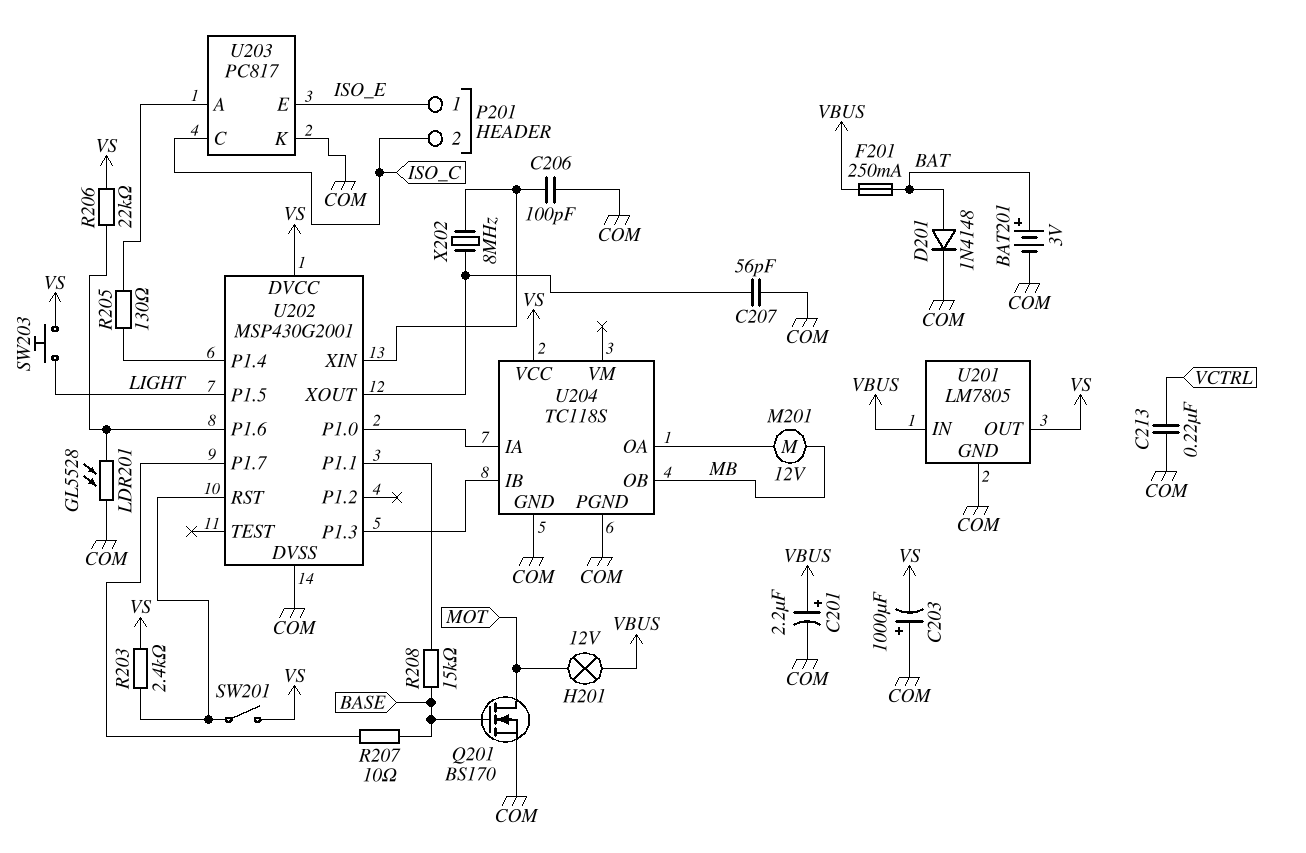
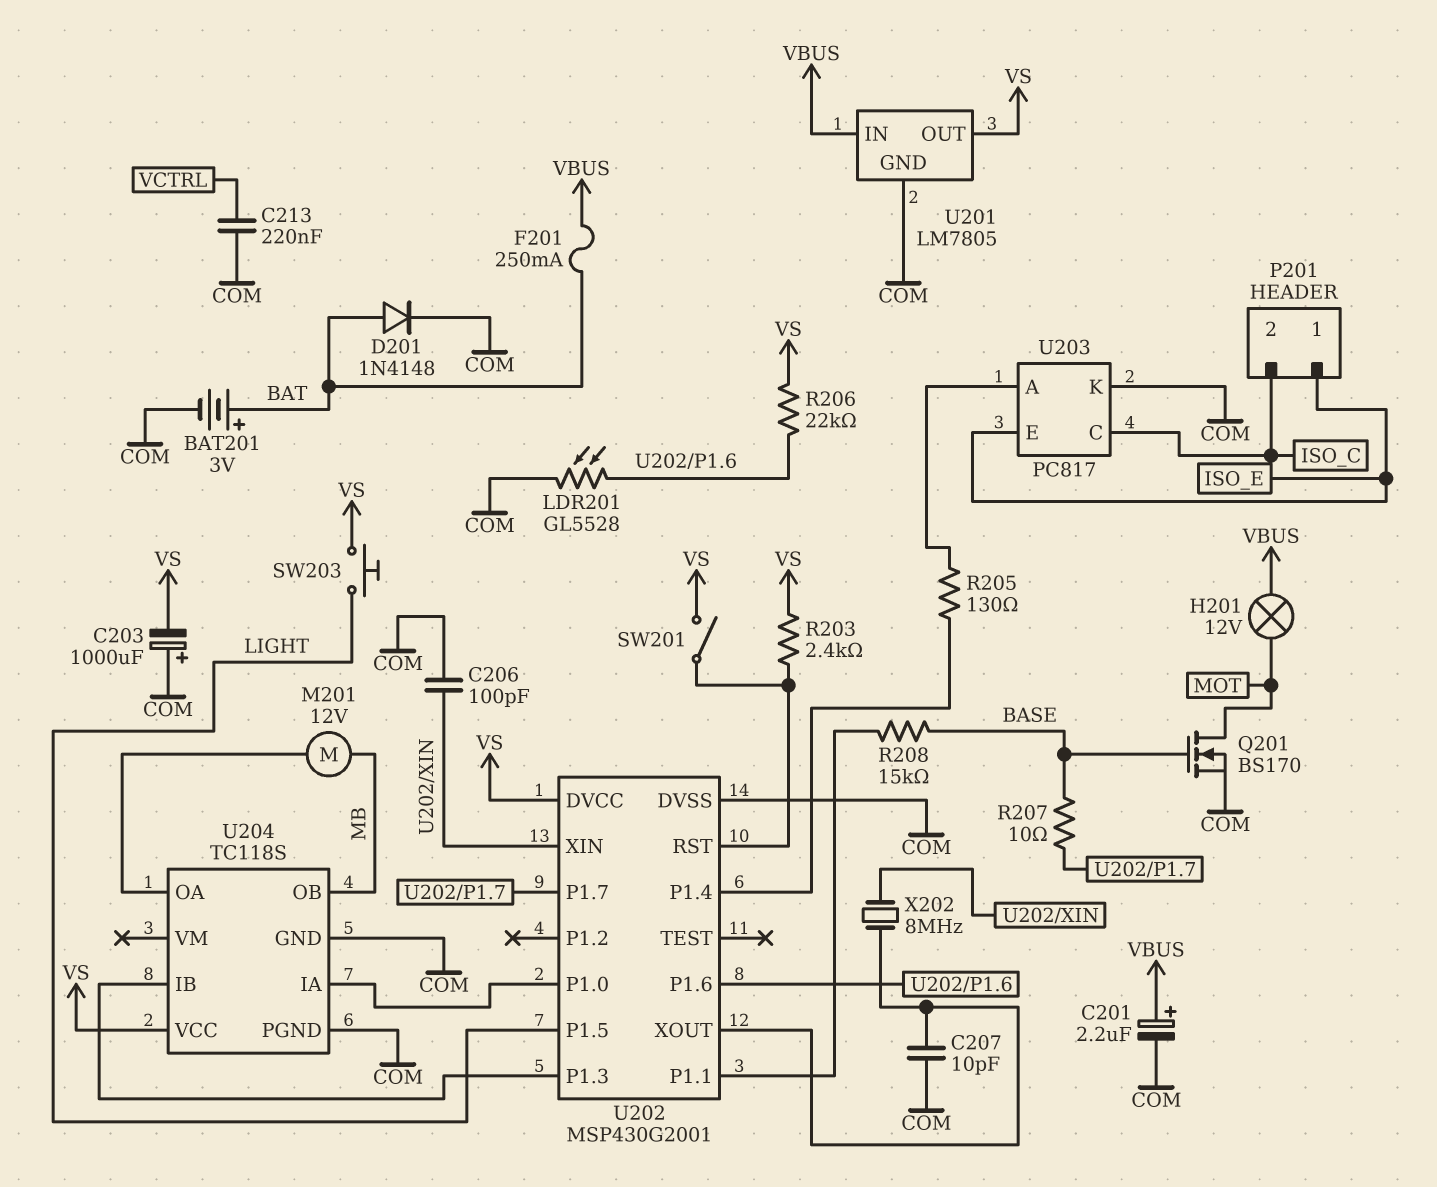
C207: 56pF (COM, U202/XOUT) -> 10pF (COM, U202/XOUT)

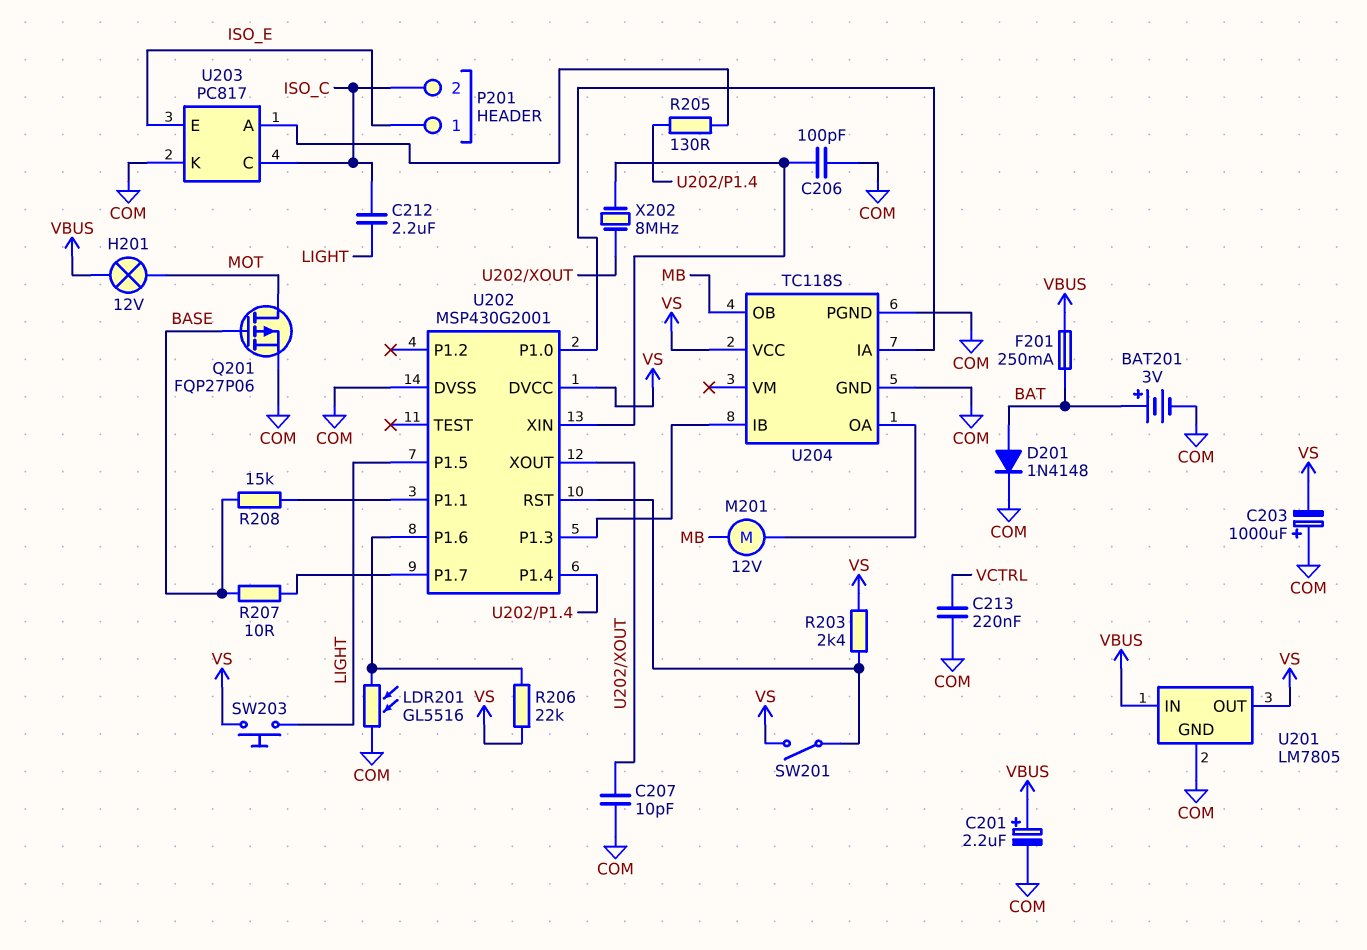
C212: none -> 2.2uF (ISO_C, LIGHT)
LDR201: GL5528 (COM, U202/P1.6) -> GL5516 (COM, U202/P1.6)
Q201: NMOS BS170 (G BASE, D MOT, S COM) -> PMOS FQP27P06 (G BASE, D MOT, S COM)

